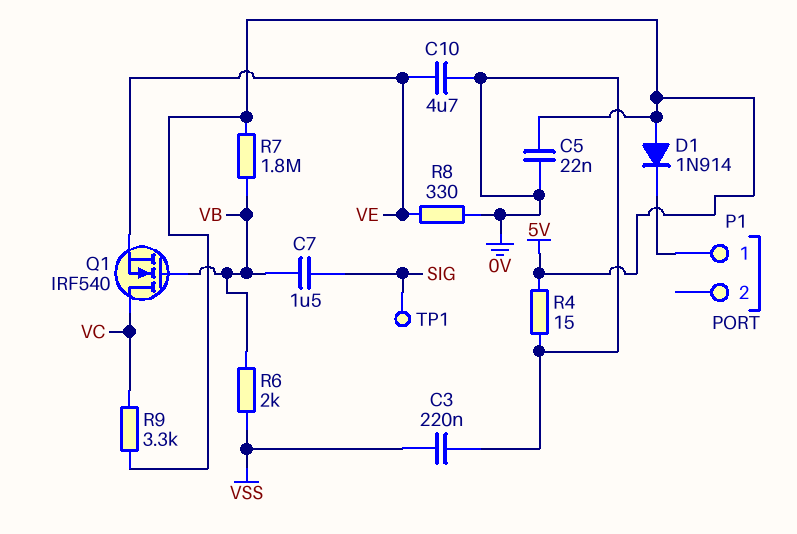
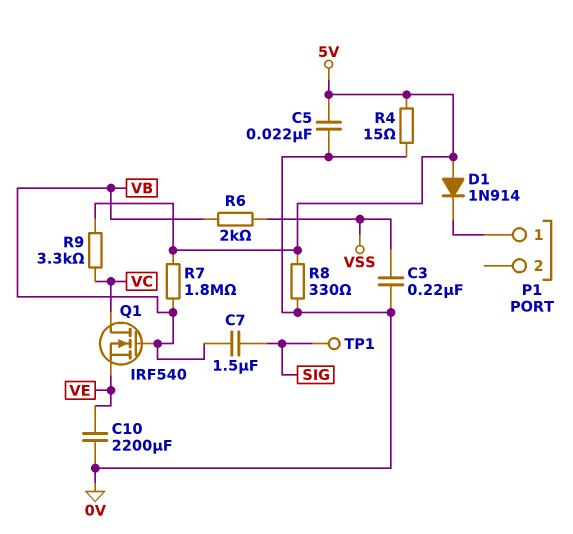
C10: 4.7uF (0V, VE) -> 2200uF (0V, VE)
R8: 330 (0V, VE) -> 330 (0V, 5V)

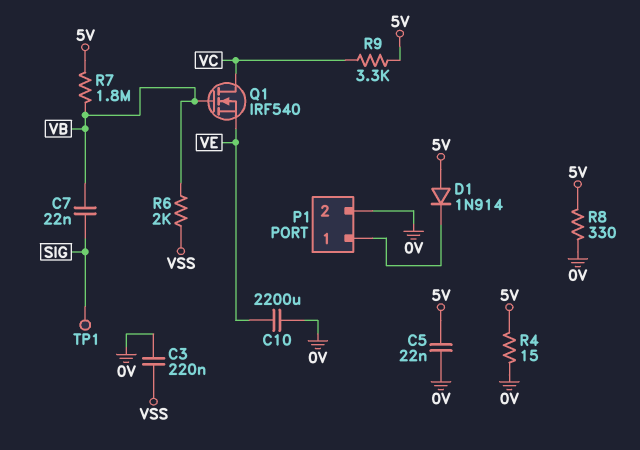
C7: 1.5uF (SIG, VB) -> 22nF (SIG, VB)
P1 pin 2: none -> 0V

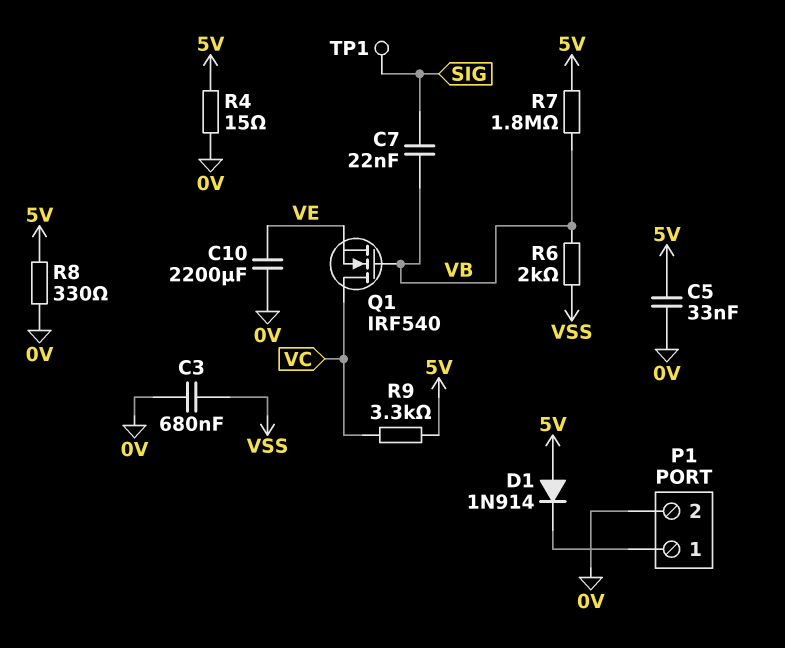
C3: 220nF (0V, VSS) -> 680nF (0V, VSS)
C5: 22nF (0V, 5V) -> 33nF (0V, 5V)

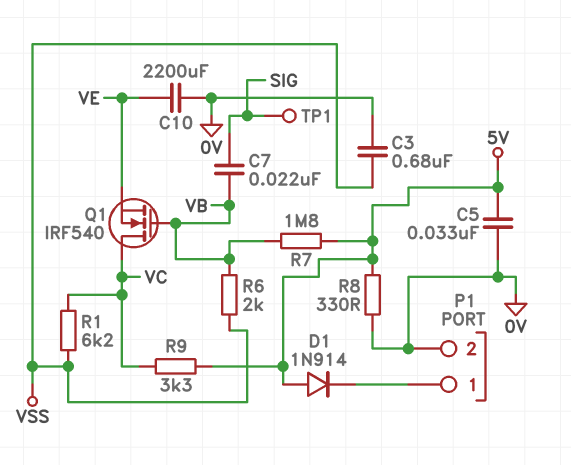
R1: none -> 6.2k (VC, VSS)
R4: 15 (0V, 5V) -> none

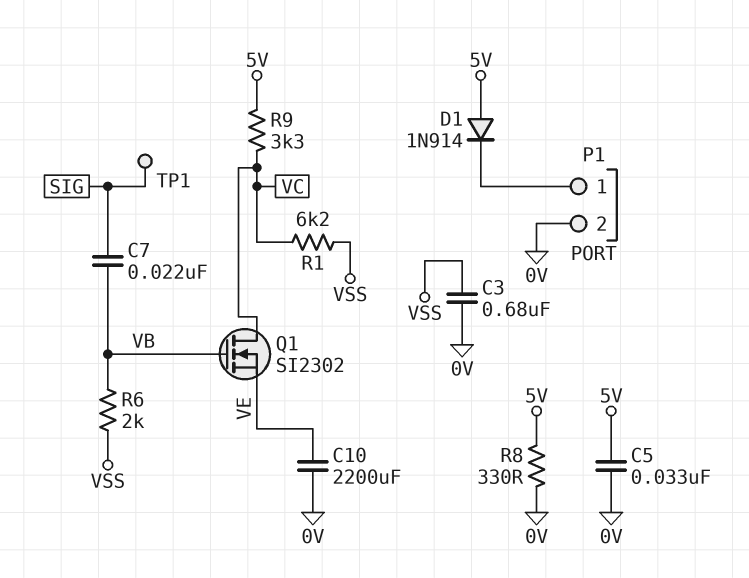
Q1: NMOS IRF540 (G VB, D VC, S VE) -> NMOS SI2302 (G VB, D VC, S VE)
R7: 1.8M (5V, VB) -> none

